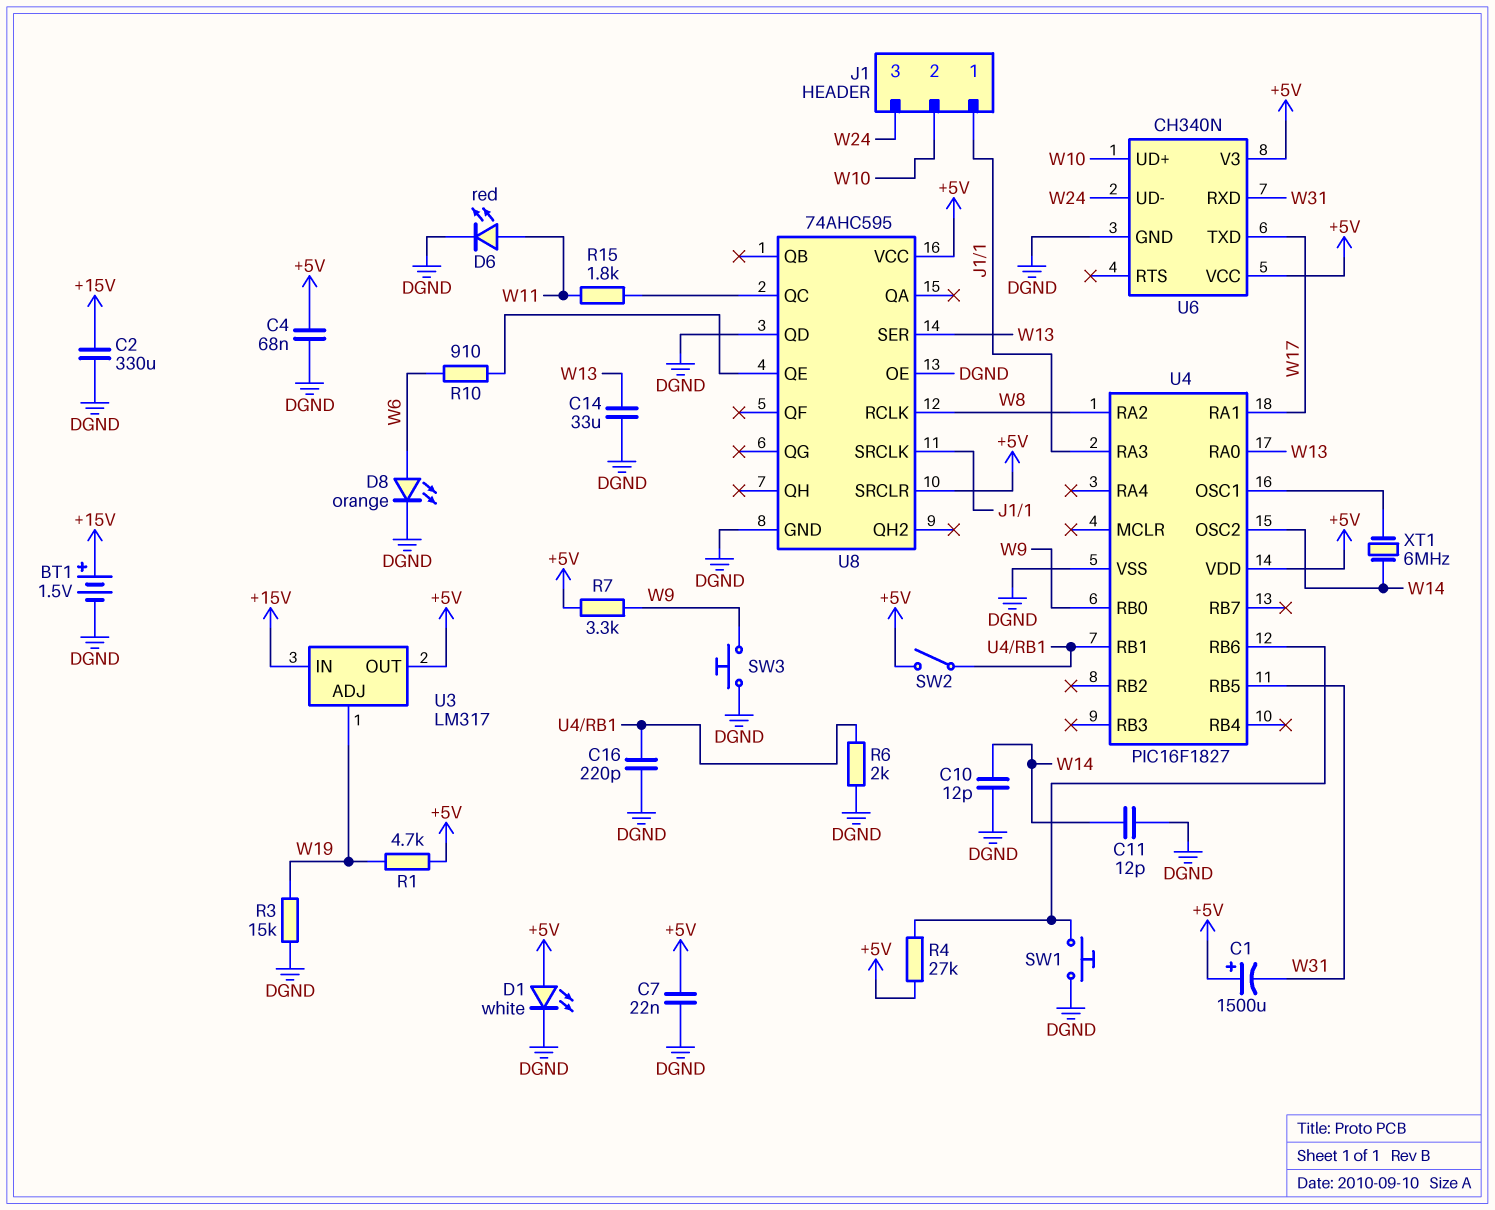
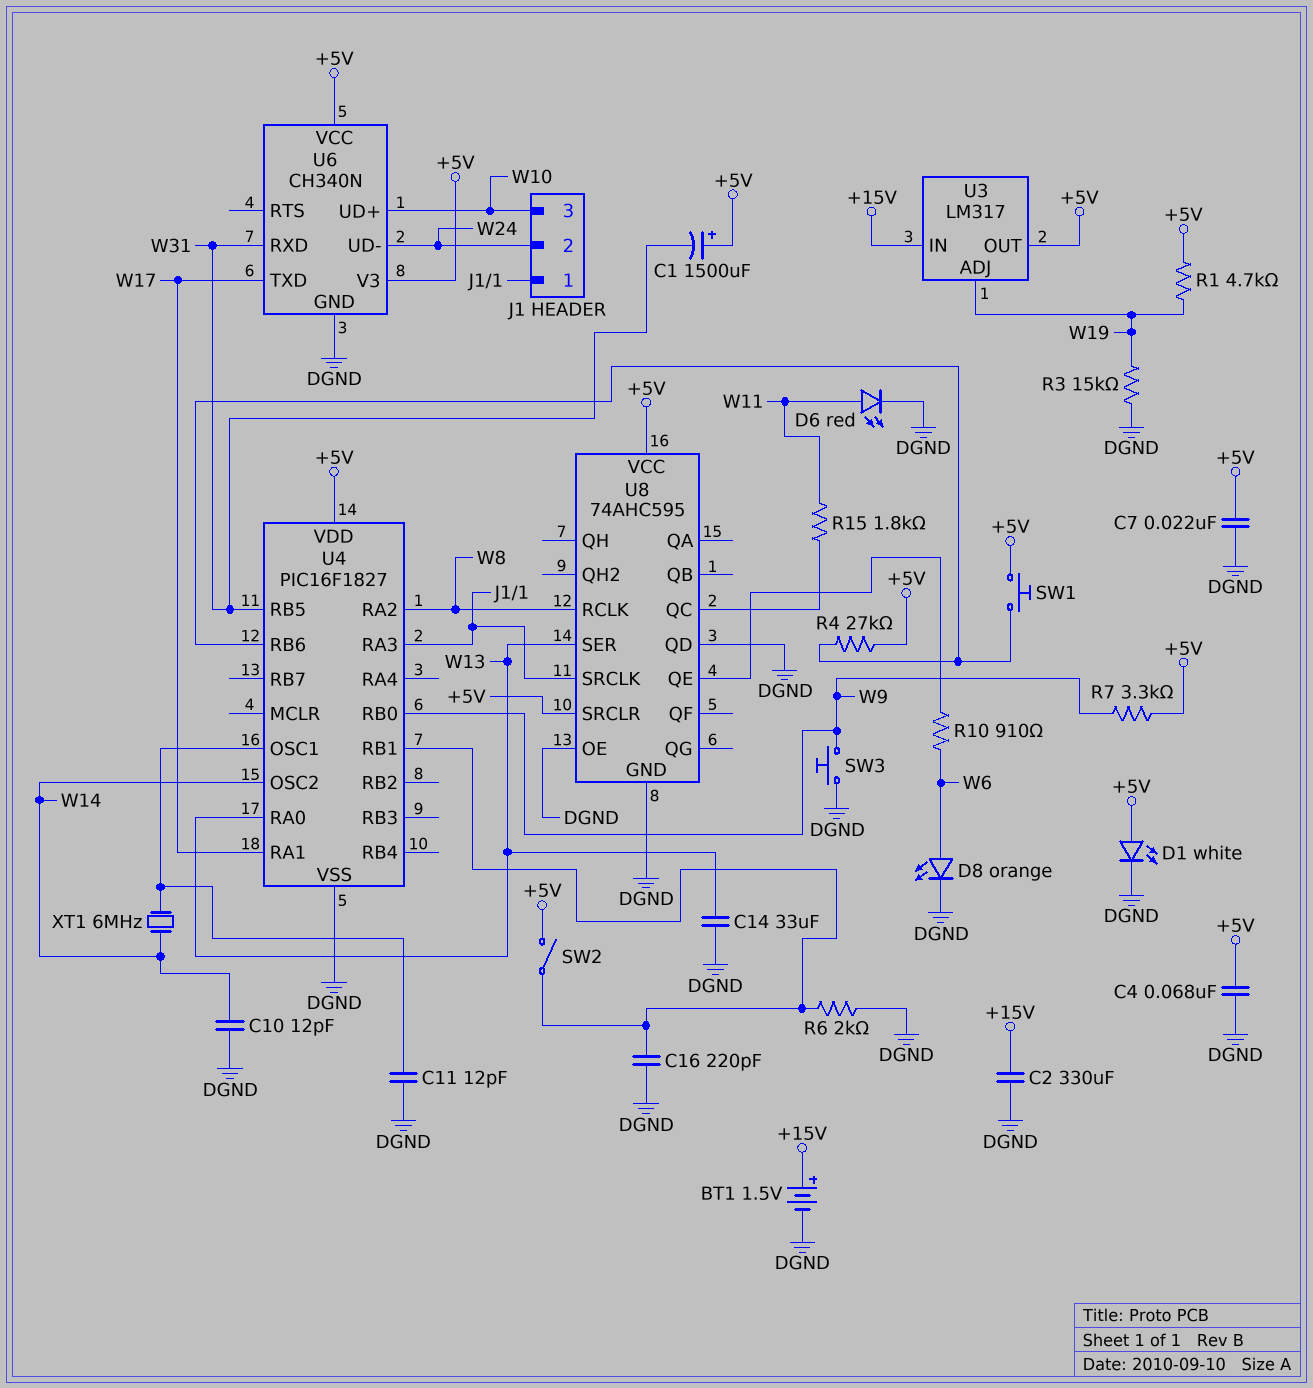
C11: 12pF (DGND, W14) -> 12pF (DGND, U4/OSC1)
J1 pin 2: W10 -> W24
J1 pin 3: W24 -> W10
SW1: button (DGND, U4/RB6) -> button (+5V, U4/RB6)

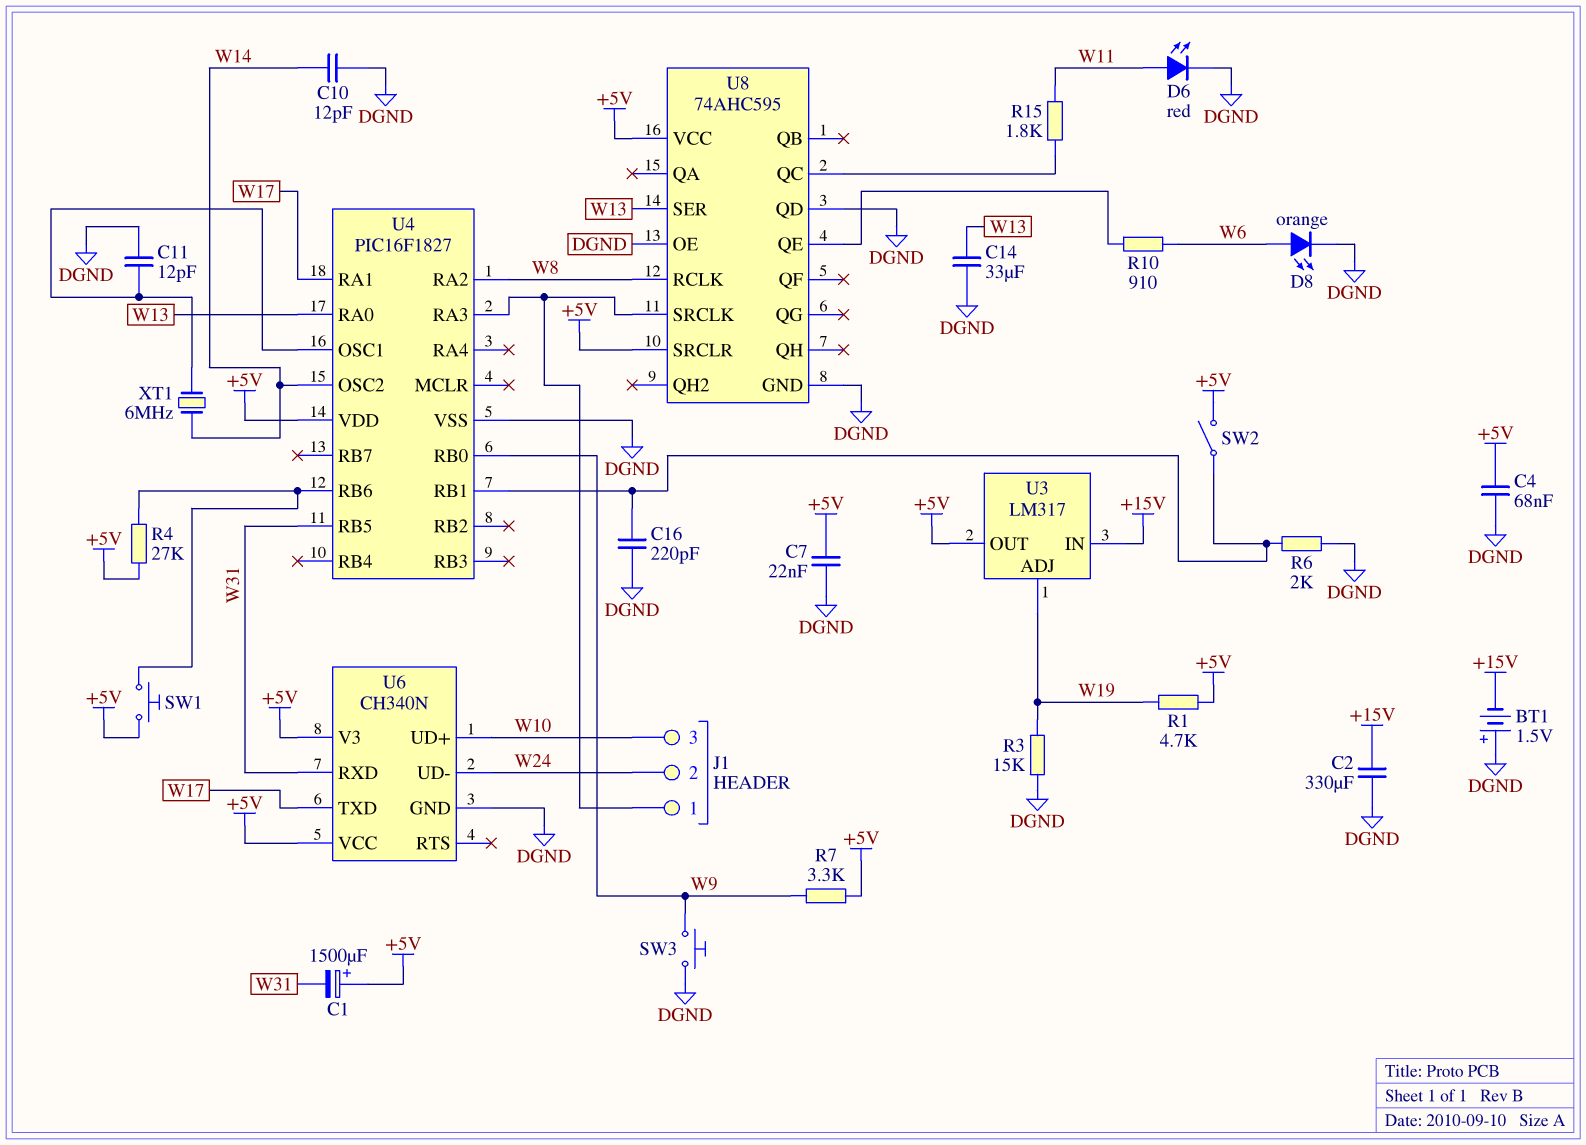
BT1: 1.5V (plus +15V, minus DGND) -> 1.5V (plus DGND, minus +15V)
D1: LED white (A +5V, K DGND) -> none

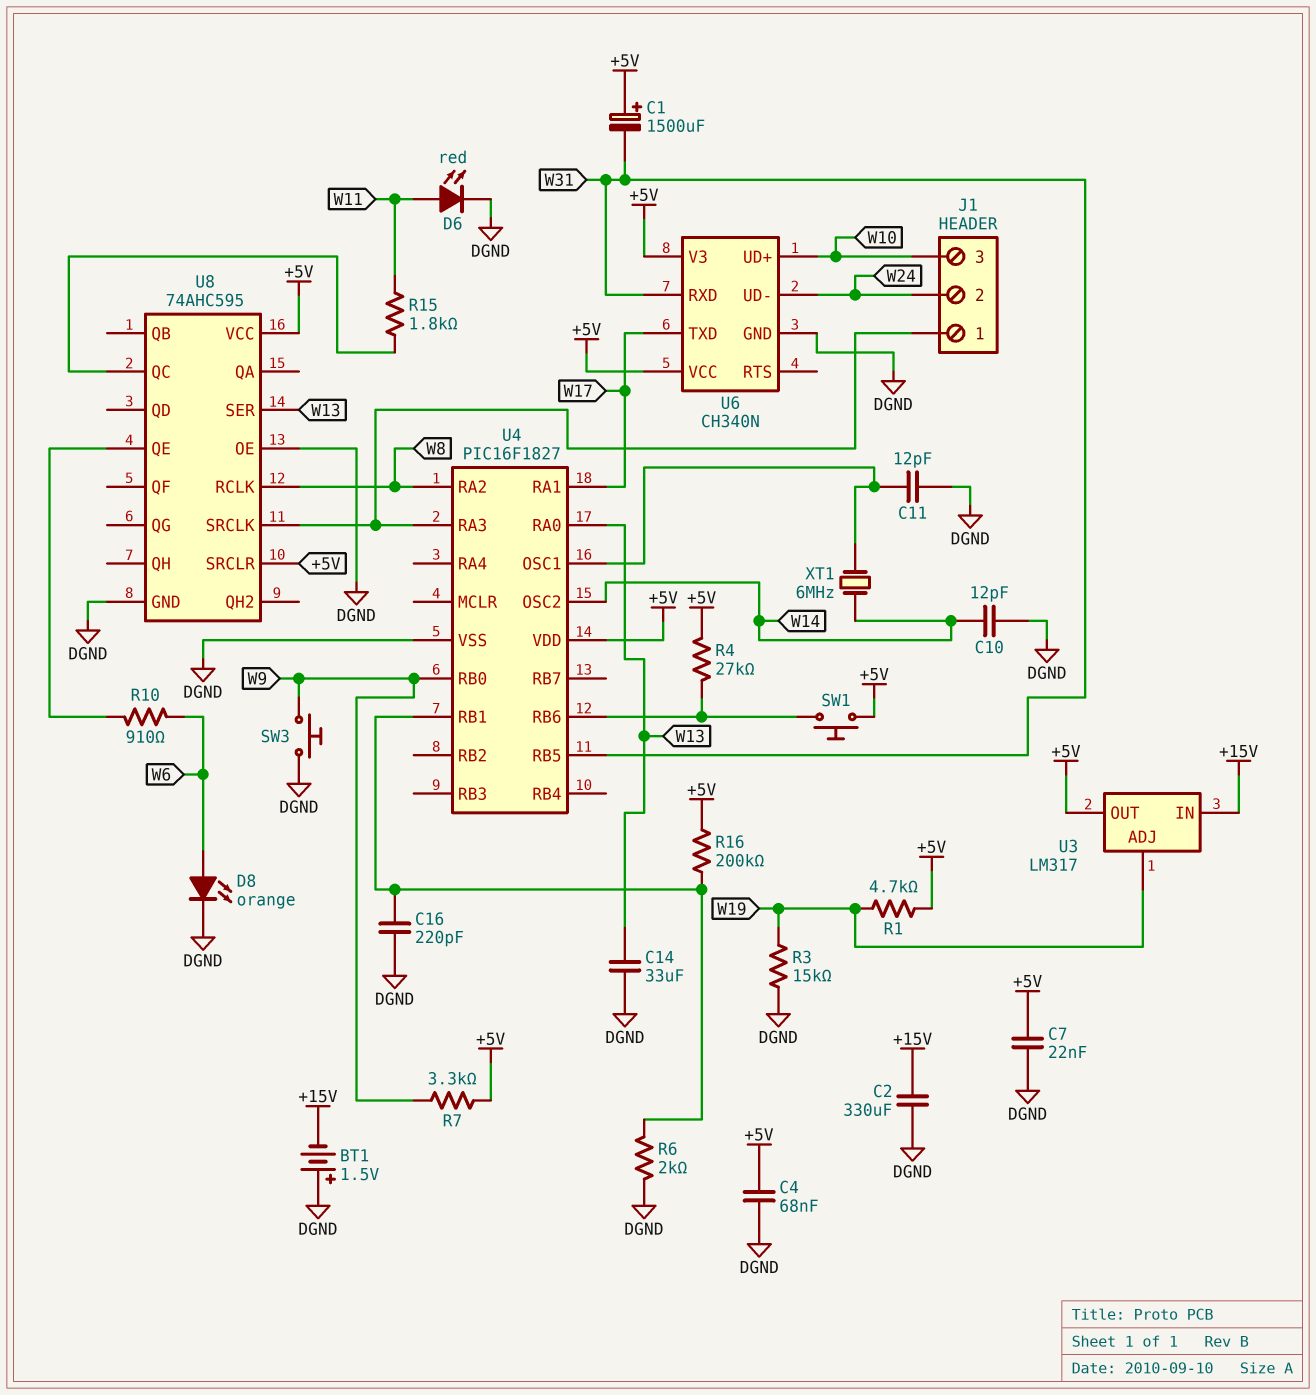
R16: none -> 200k (+5V, U4/RB1)
SW2: switch (+5V, U4/RB1) -> none
U8 pin QD: DGND -> none

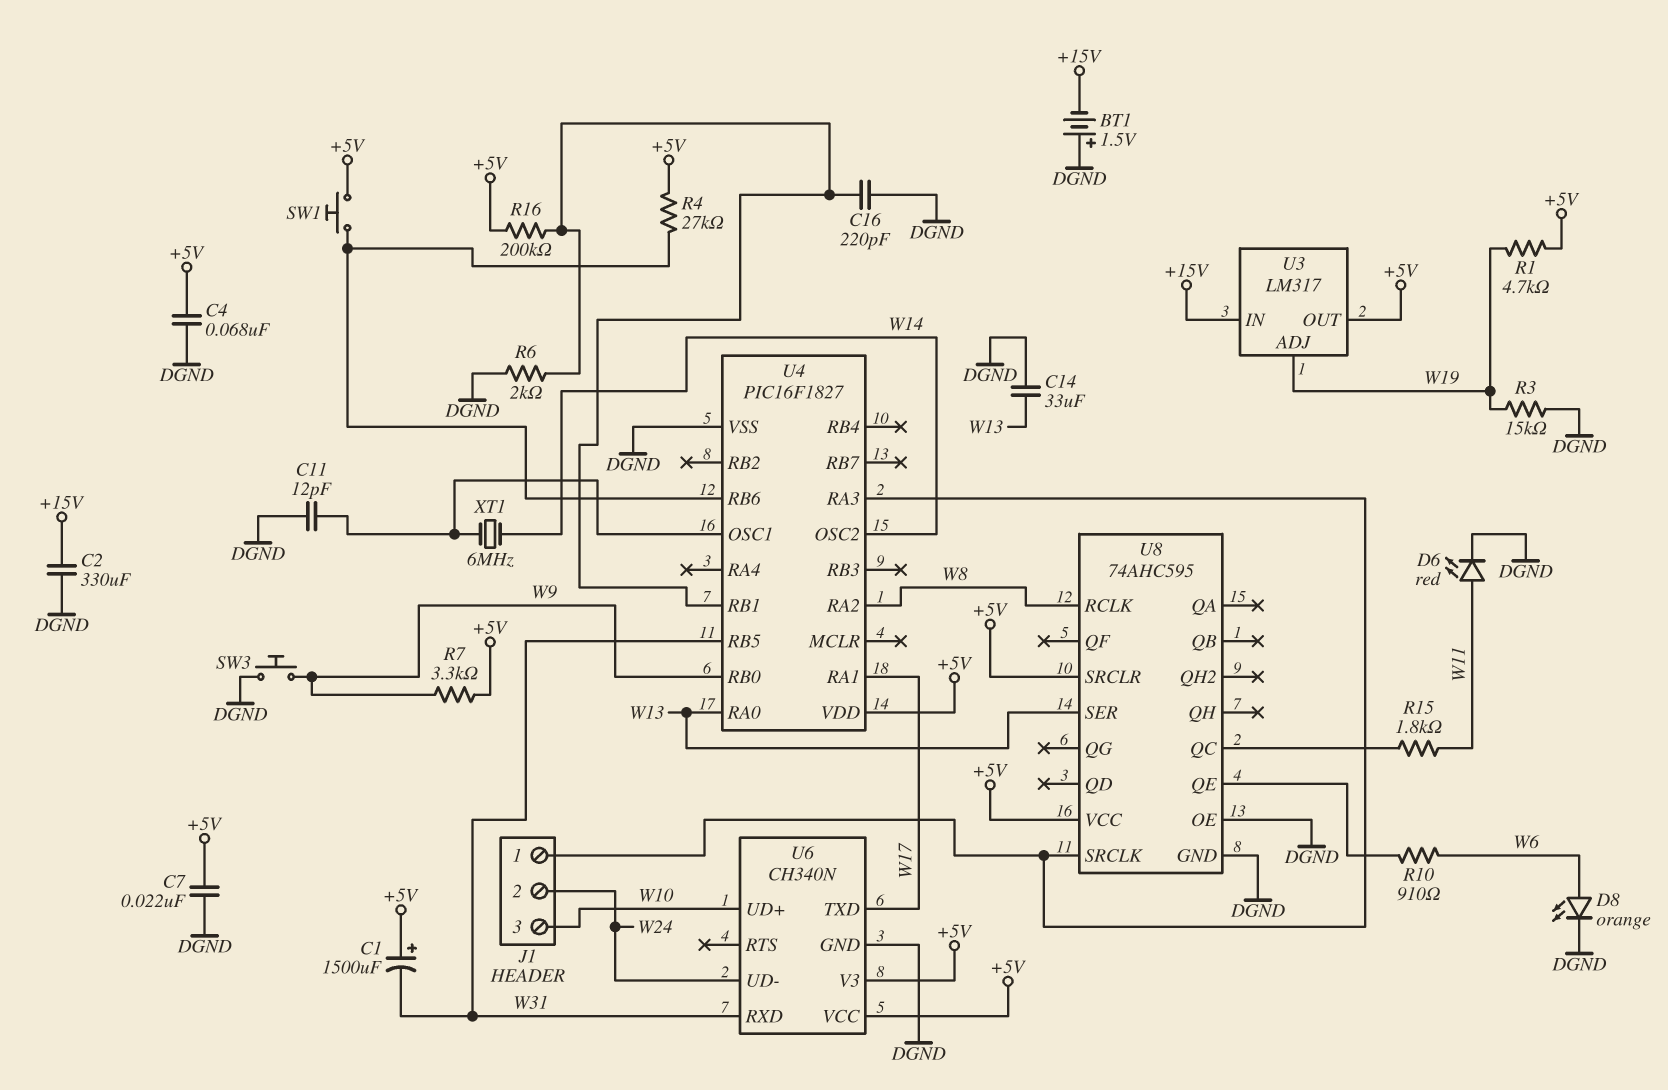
C10: 12pF (DGND, W14) -> none

